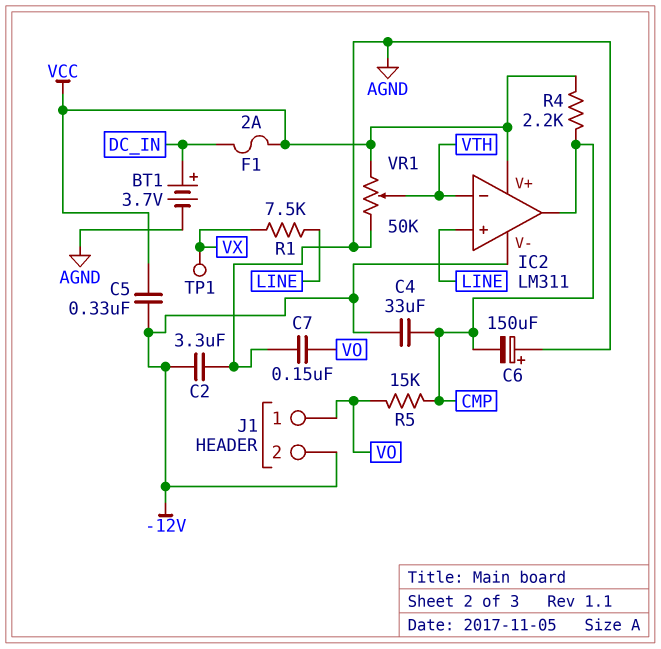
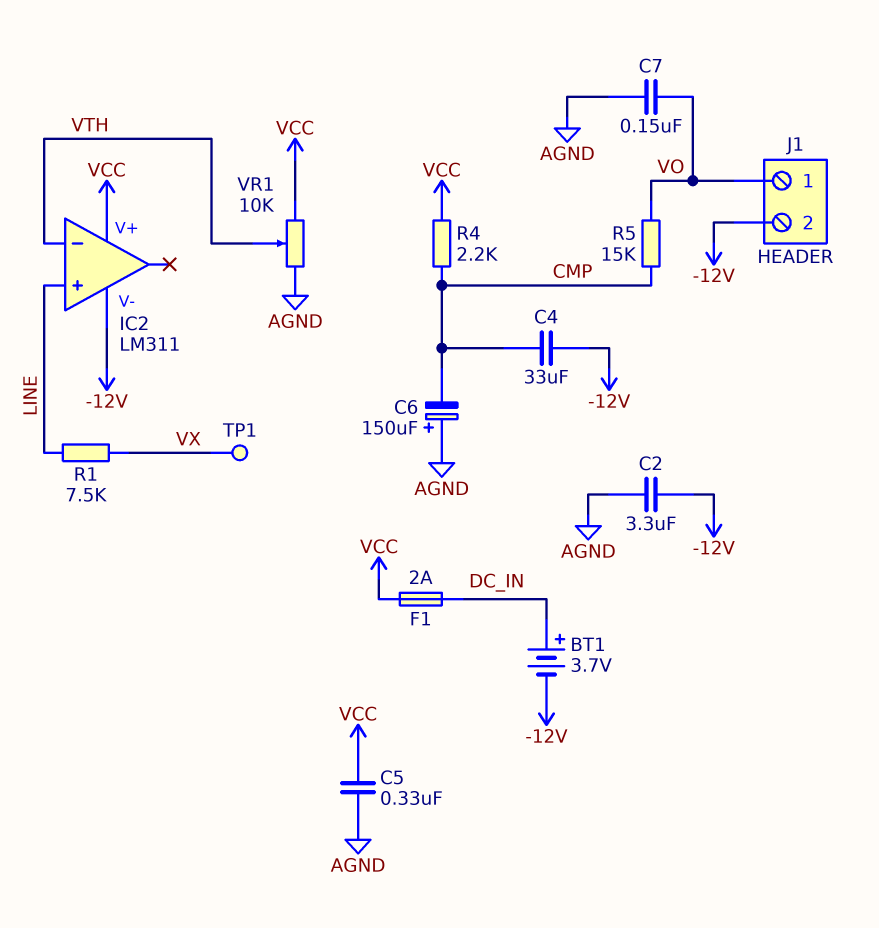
BT1: 3.7V (plus DC_IN, minus AGND) -> 3.7V (plus DC_IN, minus -12V)
C5: 330nF (-12V, VCC) -> 330nF (AGND, VCC)
IC2 pin out: CMP -> none
VR1: 50k (AGND, VCC, wiper VTH) -> 10k (AGND, VCC, wiper VTH)

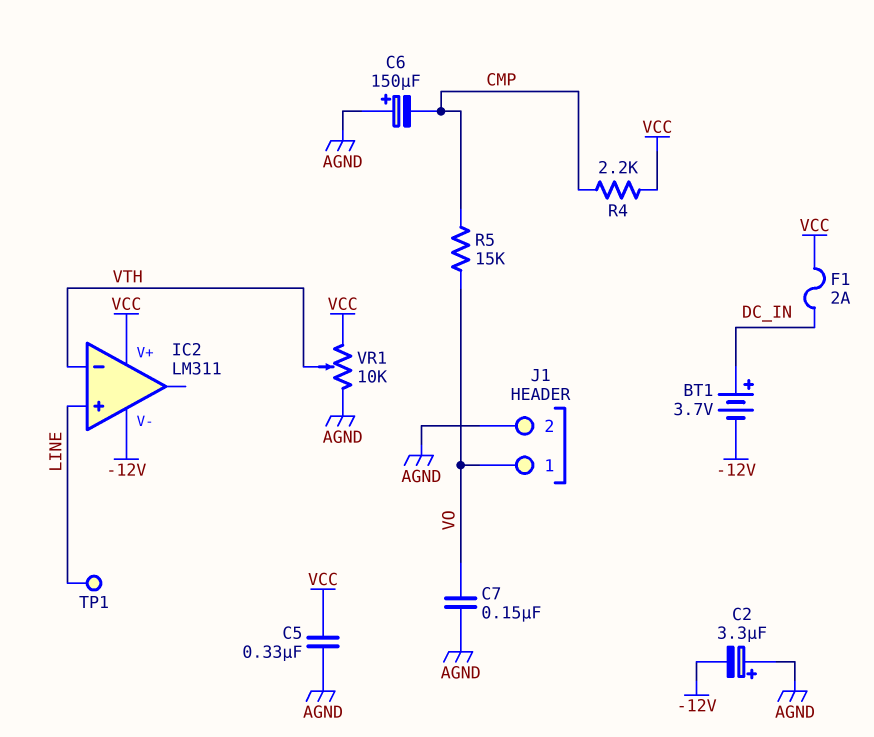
C2: 3.3uF (-12V, AGND) -> 3.3uF (plus AGND, minus -12V)
C4: 33uF (-12V, CMP) -> none
J1 pin 2: -12V -> AGND
R1: 7.5k (LINE, VX) -> none
TP1: test point (VX) -> test point (LINE)

